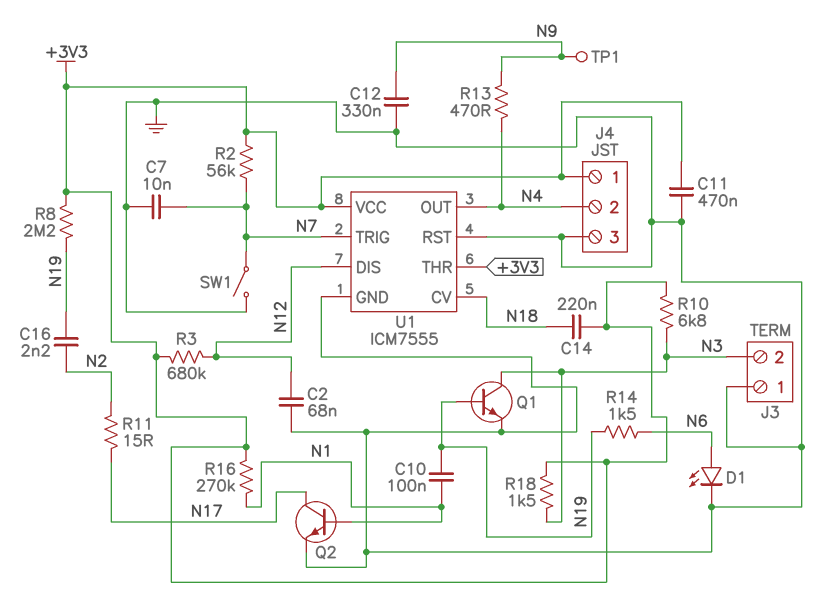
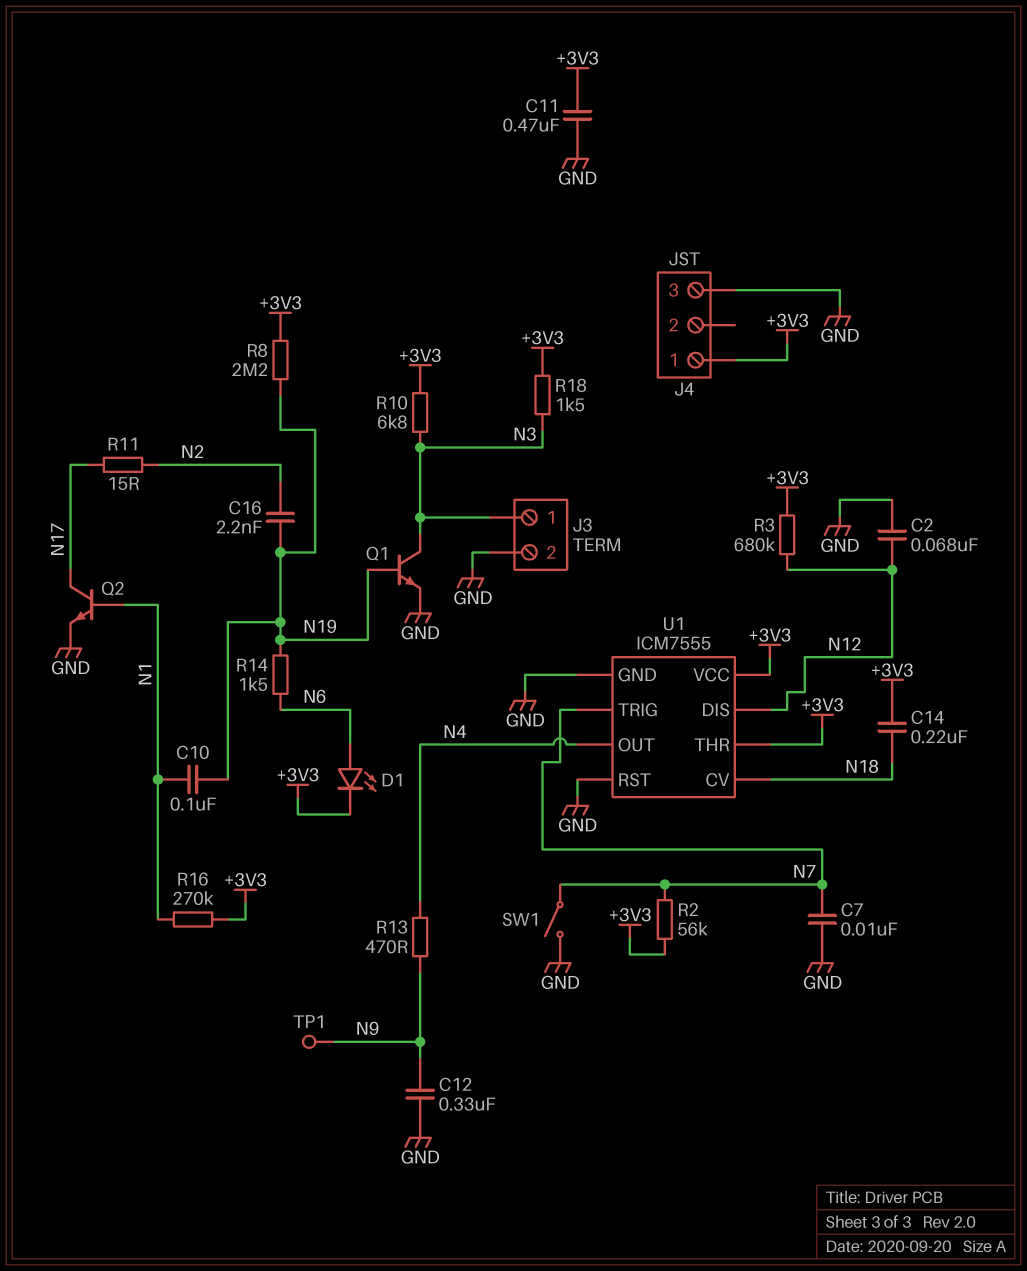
D1: LED (A N6, K GND) -> LED (A N6, K +3V3)
J3 pin 1: GND -> N3
J3 pin 2: N3 -> GND
J4 pin 2: N4 -> none

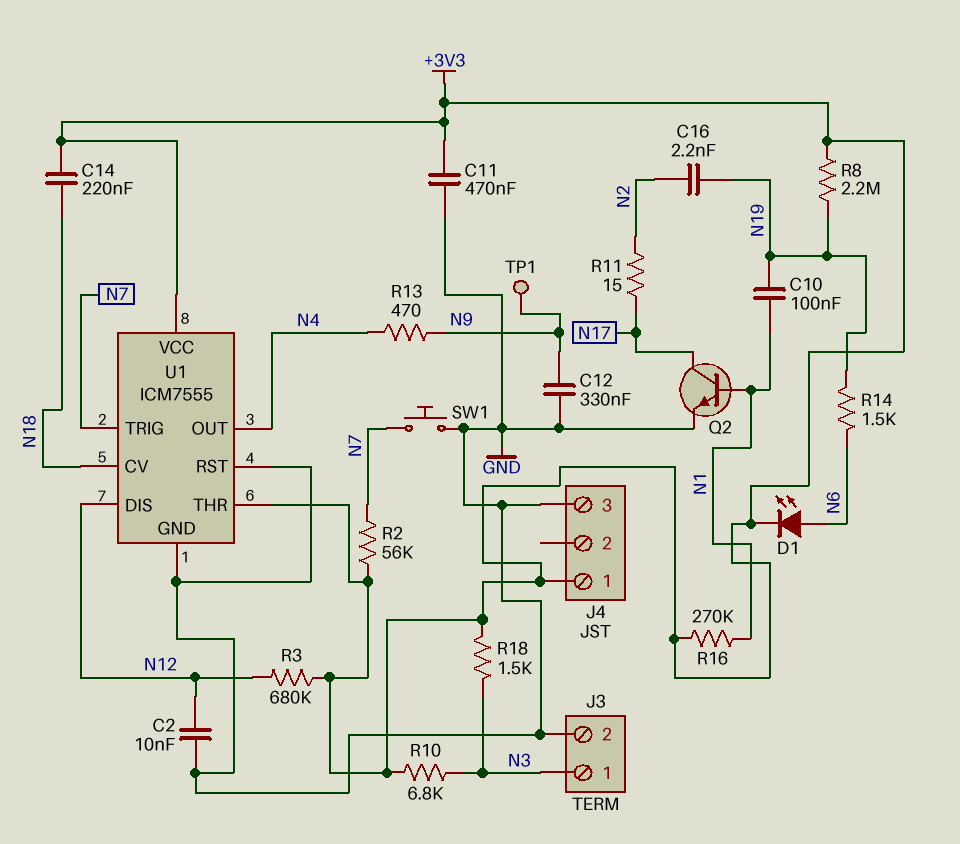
C2: 68nF (GND, N12) -> 10nF (GND, N12)
C7: 10nF (GND, N7) -> none
Q1: NPN (B N19, C N3, E GND) -> none
SW1: switch (GND, N7) -> button (GND, N7)

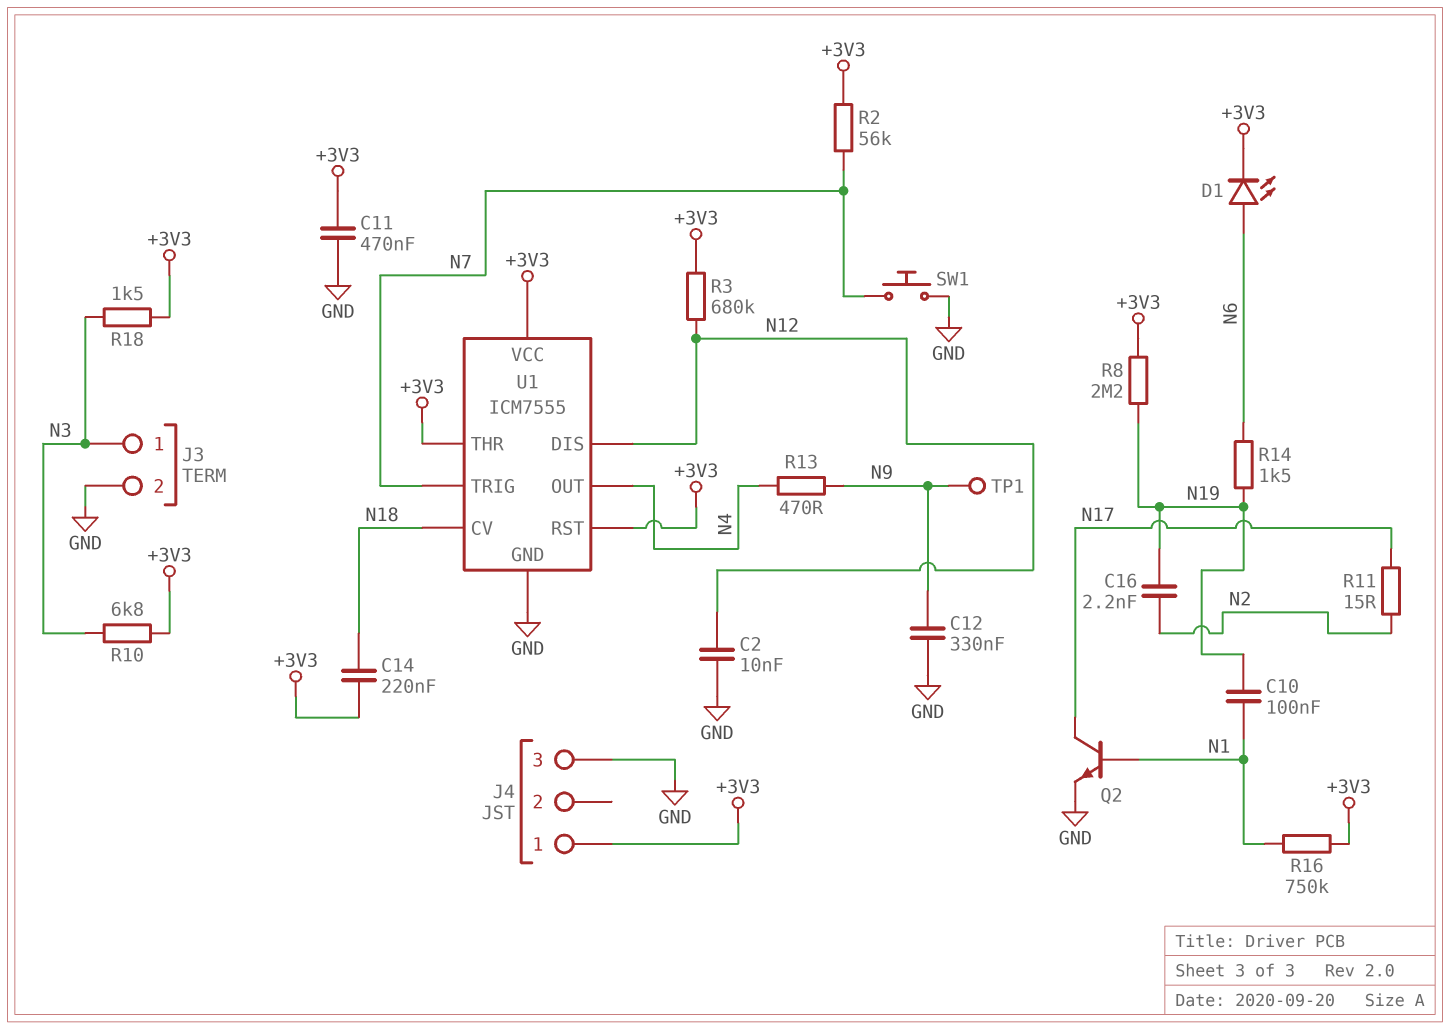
R16: 270k (+3V3, N1) -> 750k (+3V3, N1)
U1 pin RST: GND -> +3V3

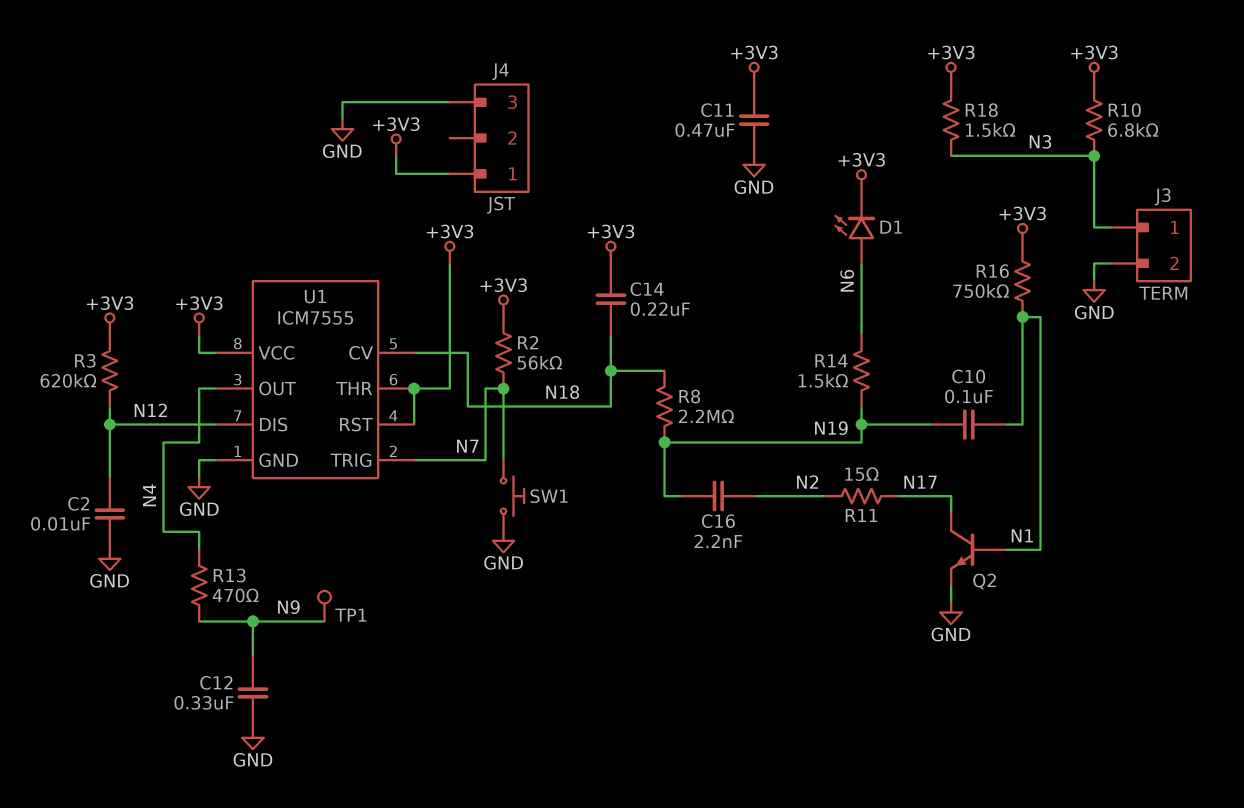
R3: 680k (+3V3, N12) -> 620k (+3V3, N12)
R8: 2.2M (+3V3, N19) -> 2.2M (N18, N19)

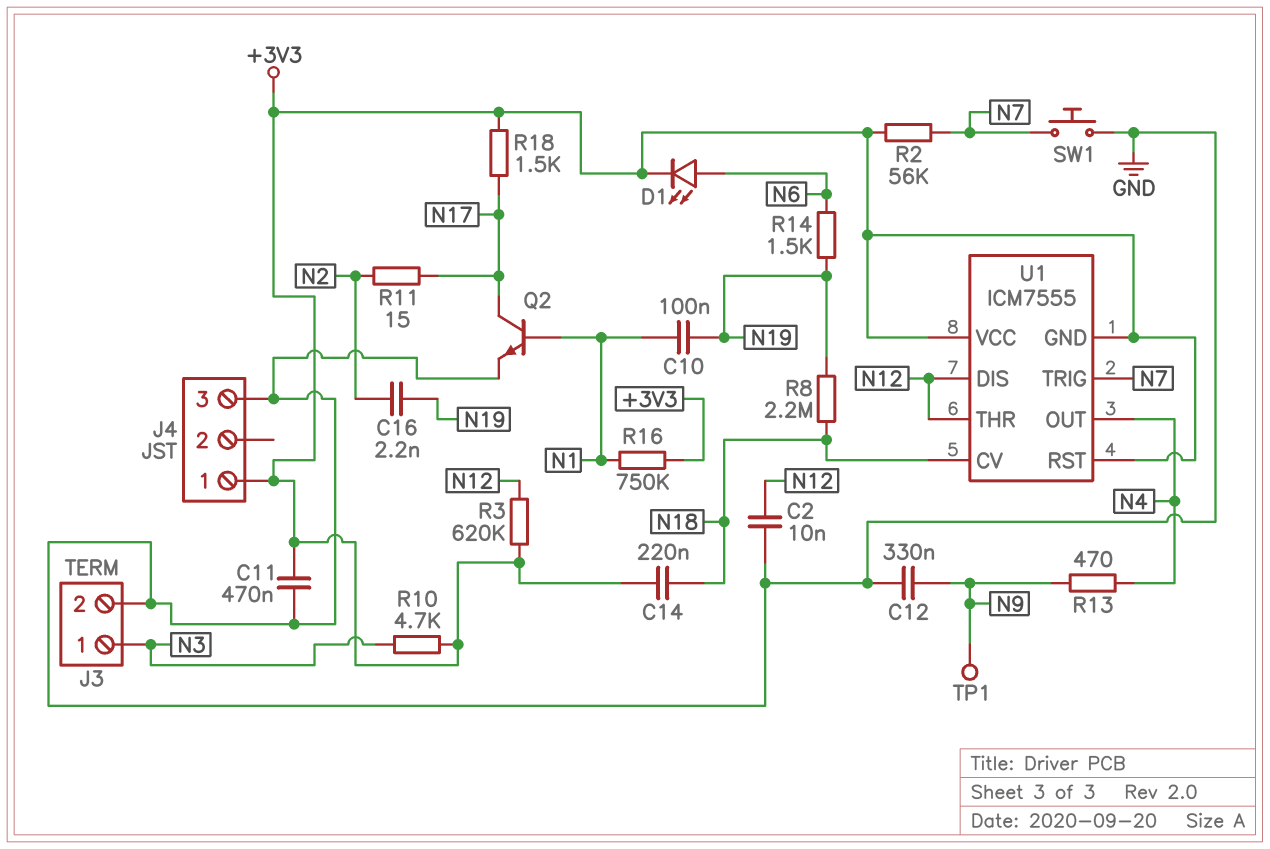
R10: 6.8k (+3V3, N3) -> 4.7k (+3V3, N3)
R18: 1.5k (+3V3, N3) -> 1.5k (+3V3, N17)
U1 pin GND: GND -> +3V3
U1 pin THR: +3V3 -> N12

